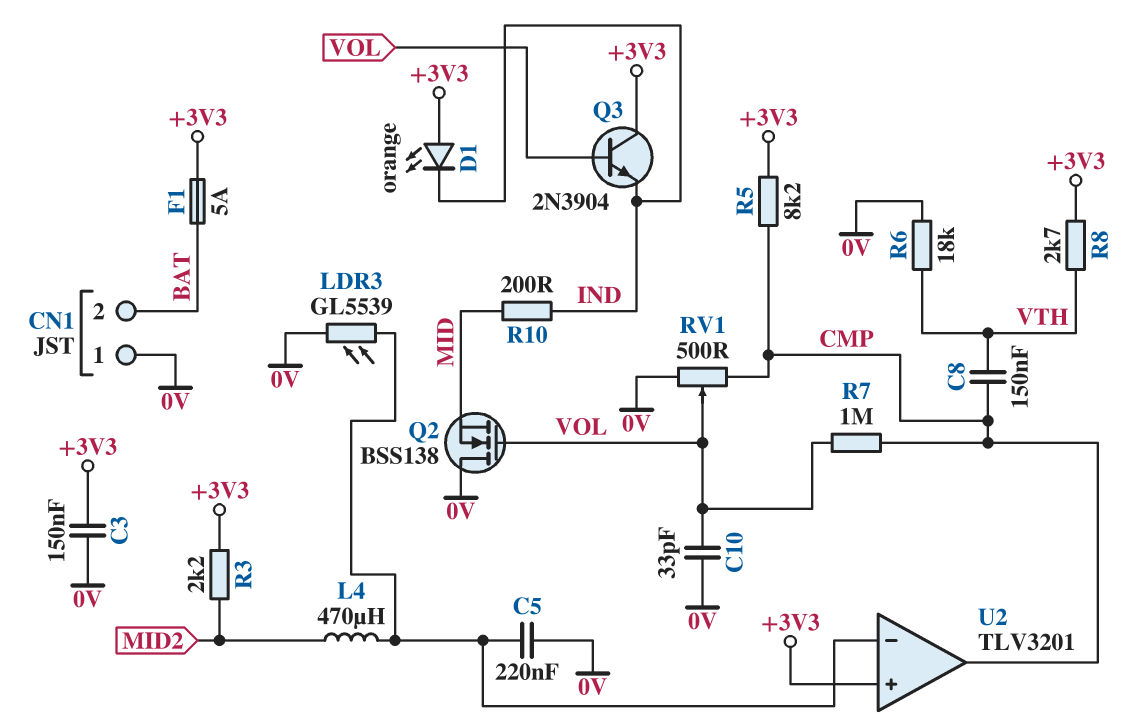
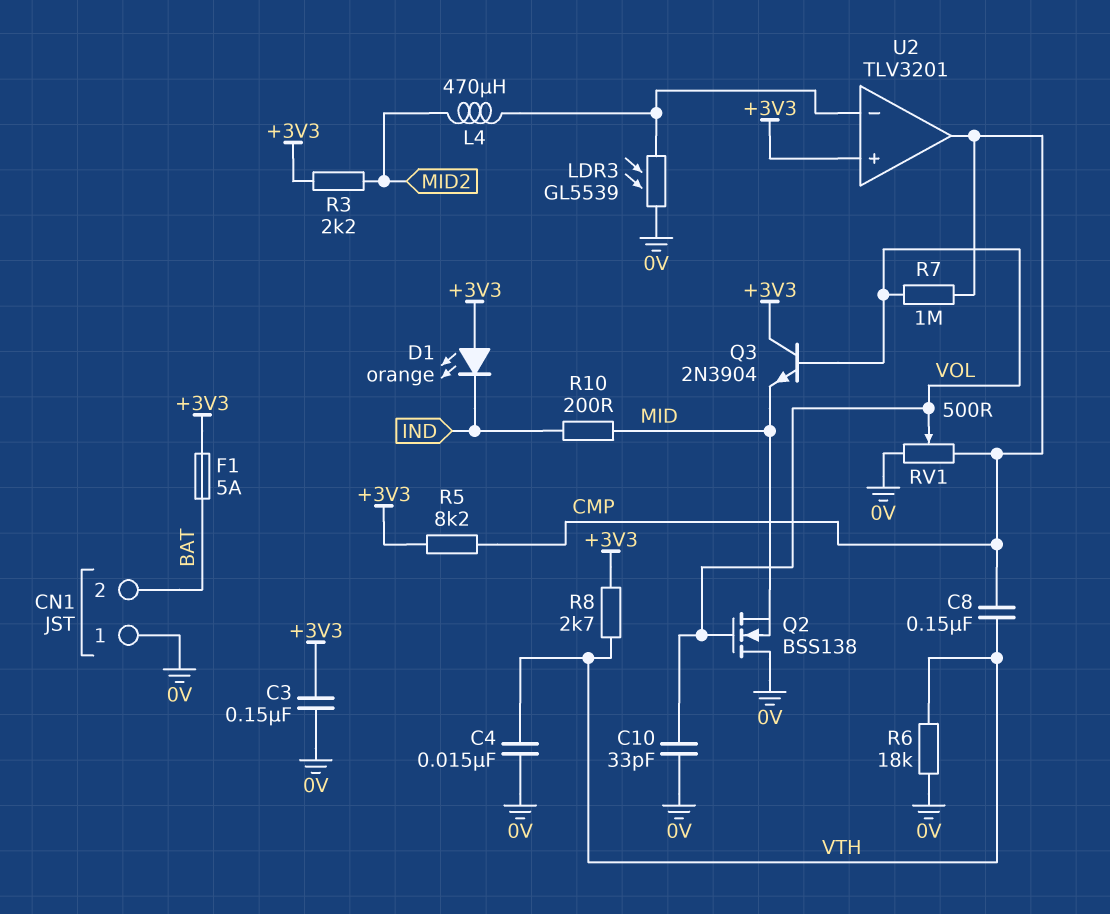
C4: none -> 15nF (0V, VTH)
C5: 220nF (0V, U2/in-) -> none
Q3: NPN 2N3904 (B VOL, C +3V3, E IND) -> NPN 2N3904 (B VOL, C +3V3, E MID)

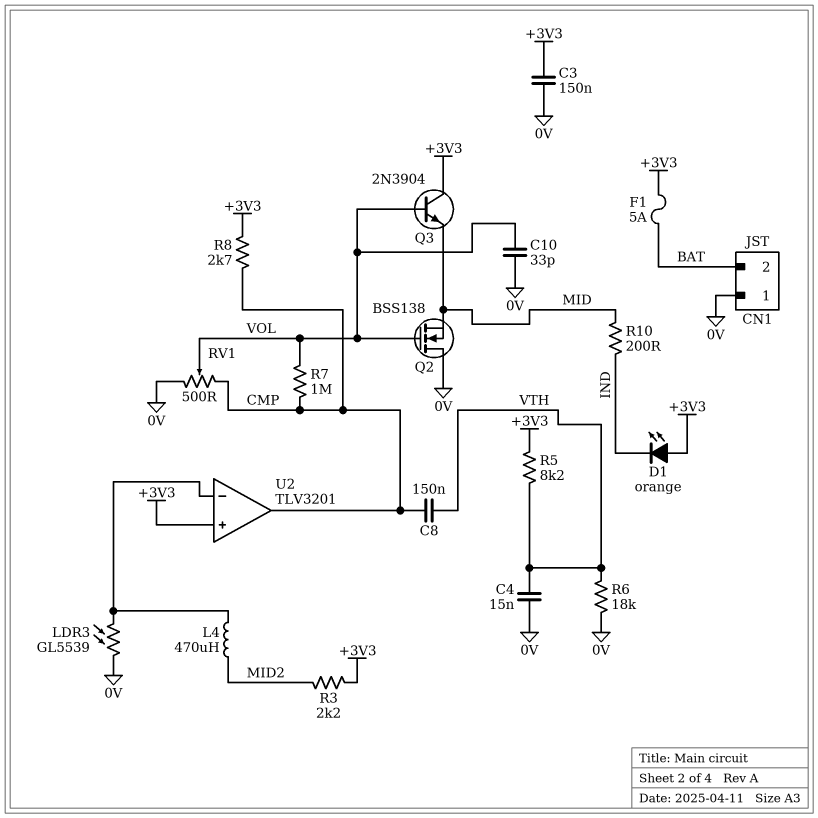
R5: 8.2k (+3V3, CMP) -> 8.2k (+3V3, VTH)
R8: 2.7k (+3V3, VTH) -> 2.7k (+3V3, CMP)

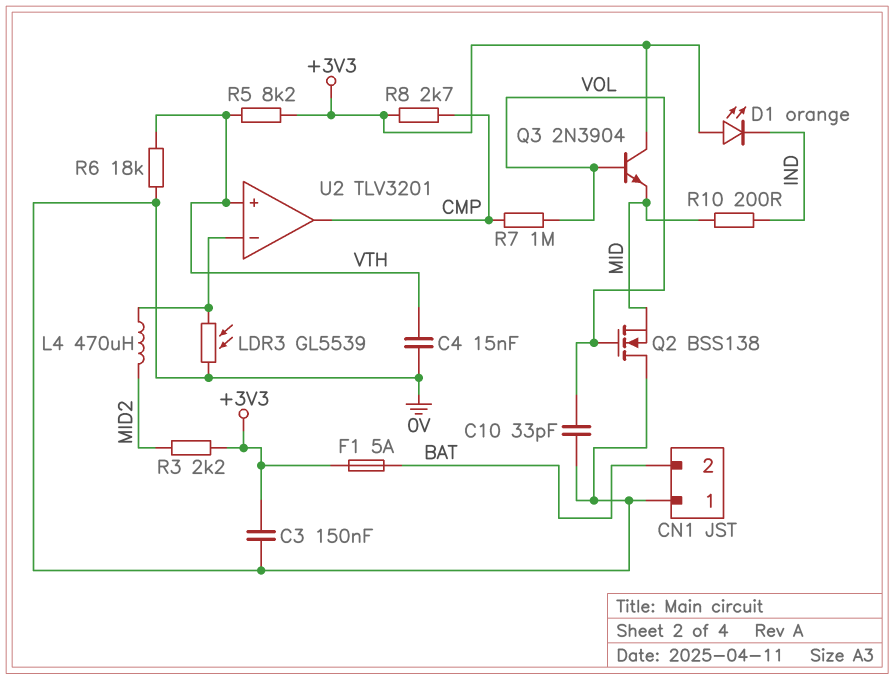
C8: 150nF (CMP, VTH) -> none
RV1: 500 (0V, CMP, wiper VOL) -> none
U2 pin in+: +3V3 -> VTH

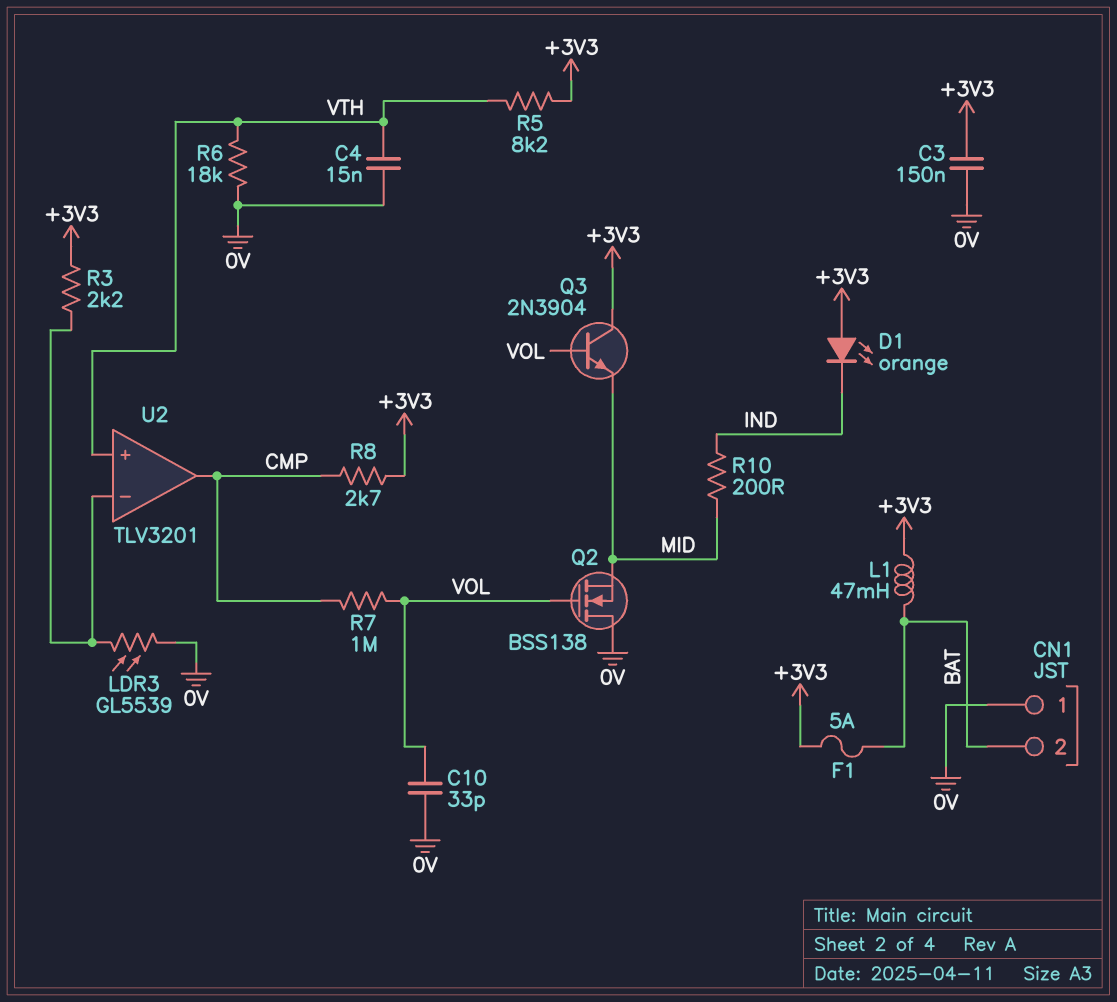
L1: none -> 47mH (+3V3, BAT)
L4: 470uH (MID2, U2/in-) -> none
R3: 2.2k (+3V3, MID2) -> 2.2k (+3V3, U2/in-)

